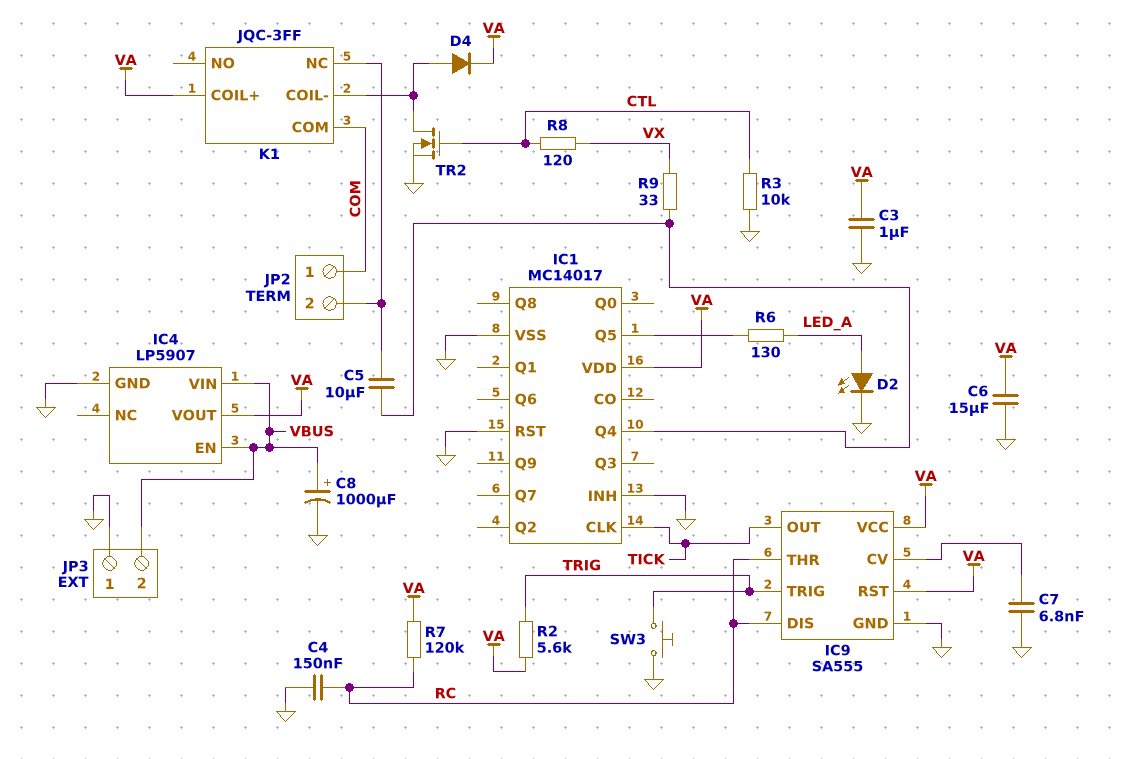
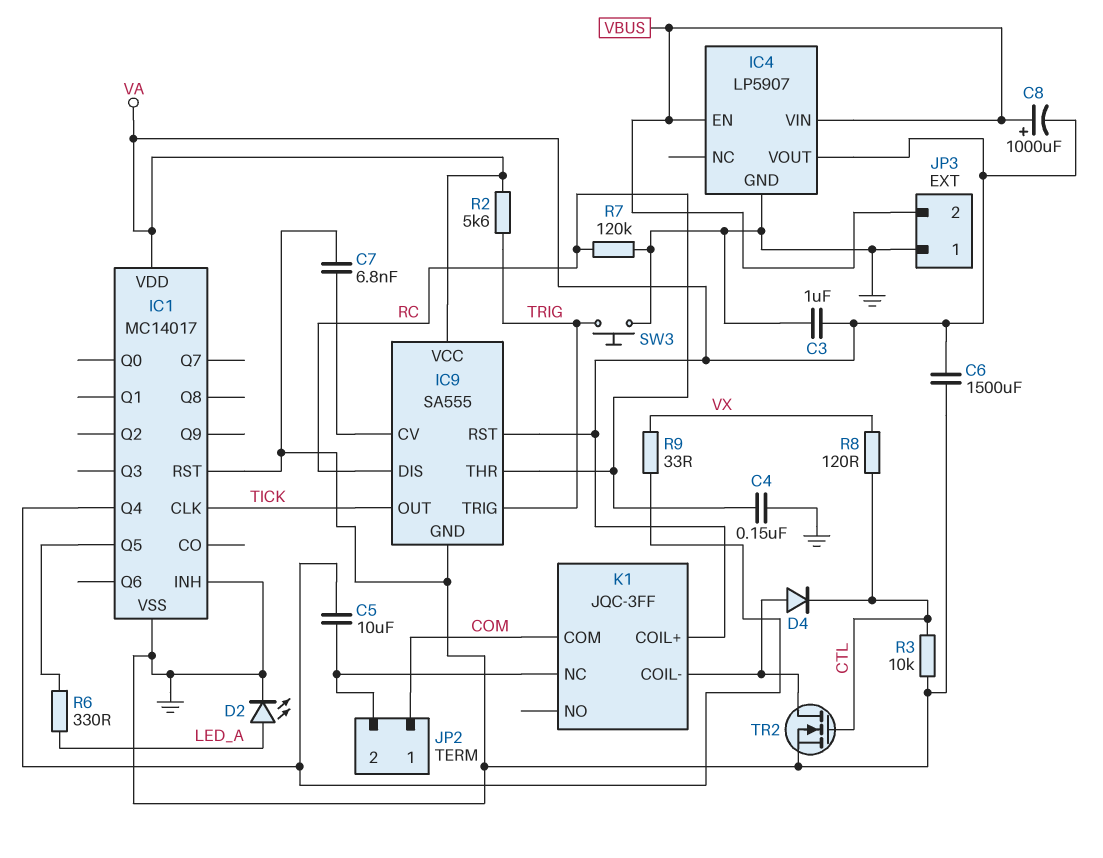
C6: 15uF (GND, VA) -> 1500uF (GND, VA)
C8: 1000uF (plus VBUS, minus GND) -> 1000uF (plus VBUS, minus VA)
D4: diode (A K1/COIL-, K VA) -> diode (A K1/COIL-, K CTL)
R6: 130 (IC1/Q5, LED_A) -> 330 (IC1/Q5, LED_A)
R7: 120k (RC, VA) -> 120k (GND, RC)

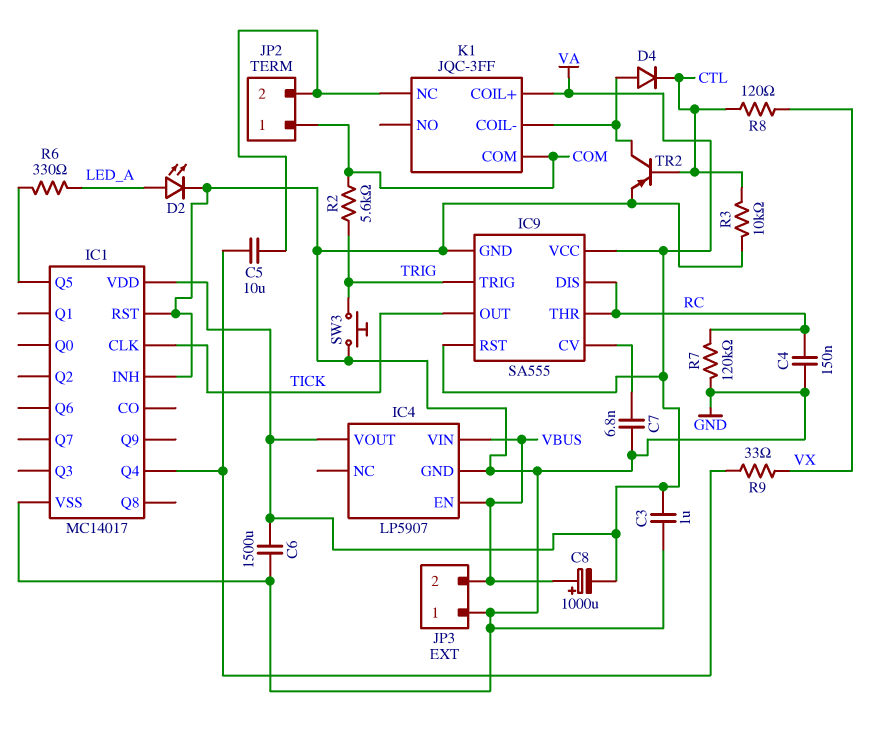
R2: 5.6k (TRIG, VA) -> 5.6k (COM, TRIG)
TR2: NMOS (G CTL, D K1/COIL-, S GND) -> PNP (B CTL, C K1/COIL-, E GND)

